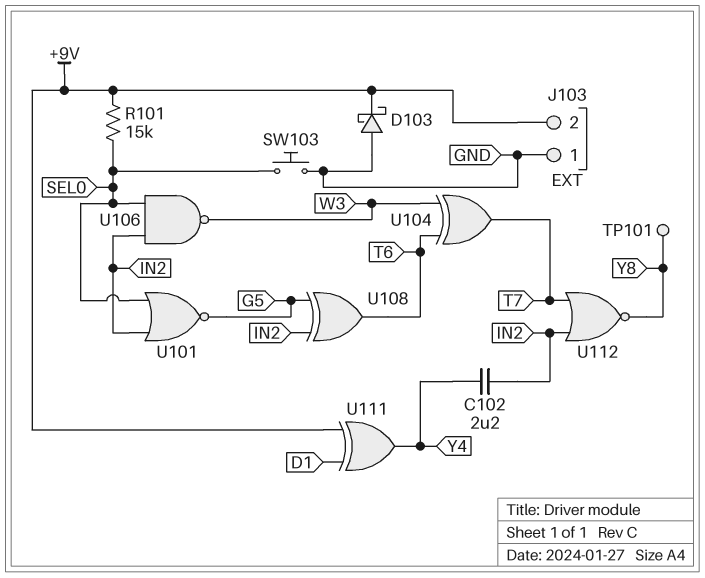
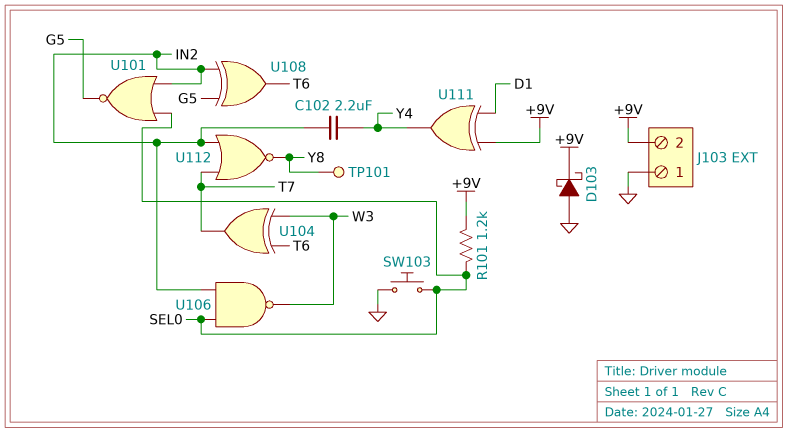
R101: 15k (+9V, SEL0) -> 1.2k (+9V, SEL0)

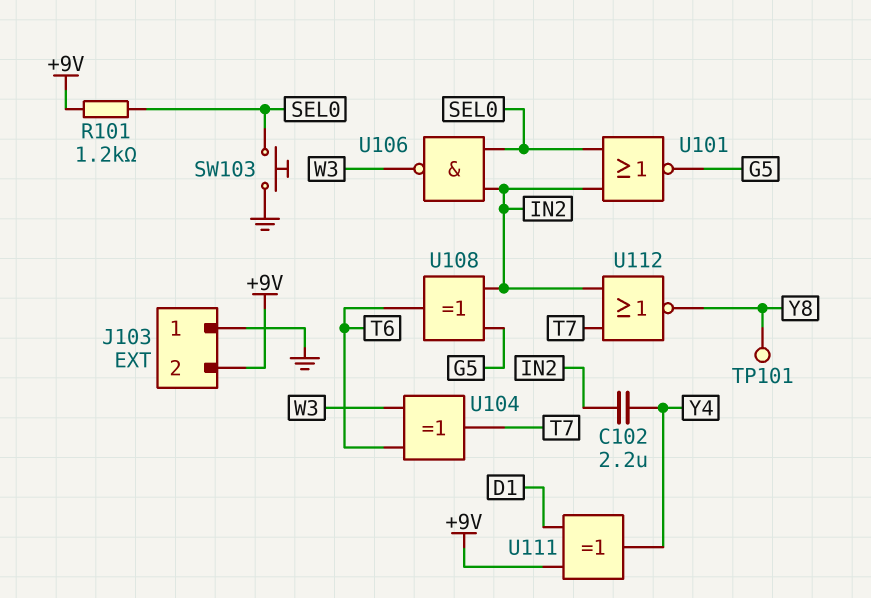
D103: schottky (A GND, K +9V) -> none

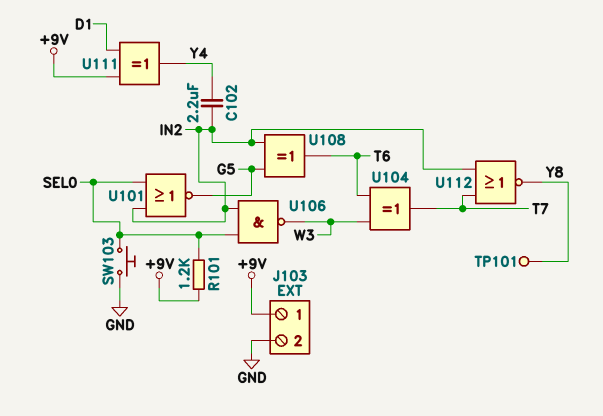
J103 pin 1: GND -> +9V
J103 pin 2: +9V -> GND

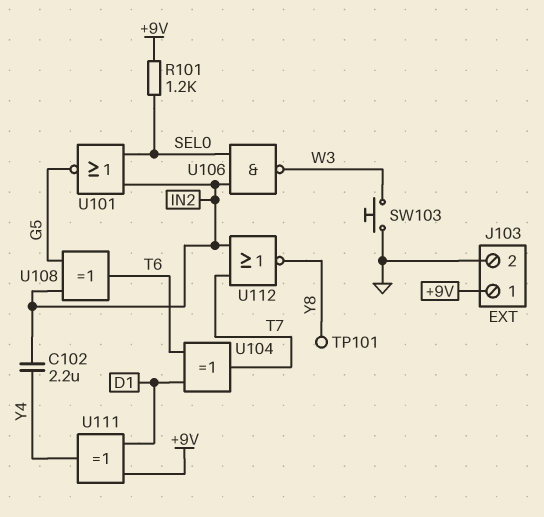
SW103: button (GND, SEL0) -> button (GND, W3)
U104: XOR (in T6, in W3, out T7) -> XOR (in D1, in T6, out T7)

